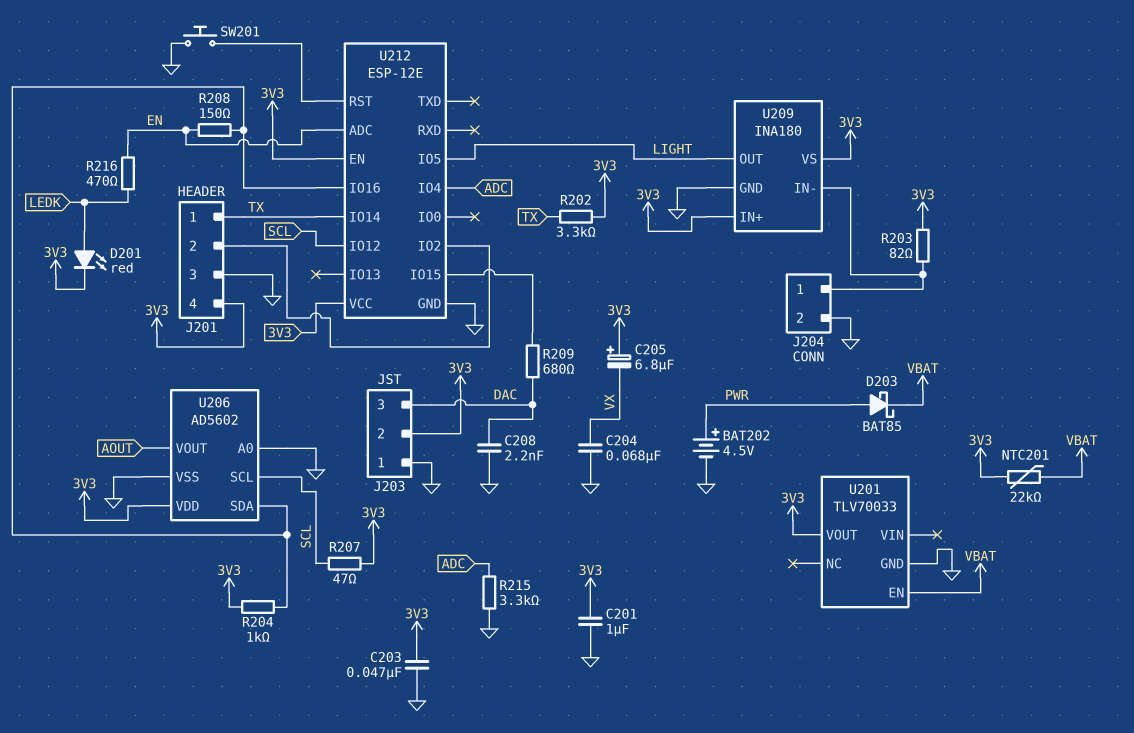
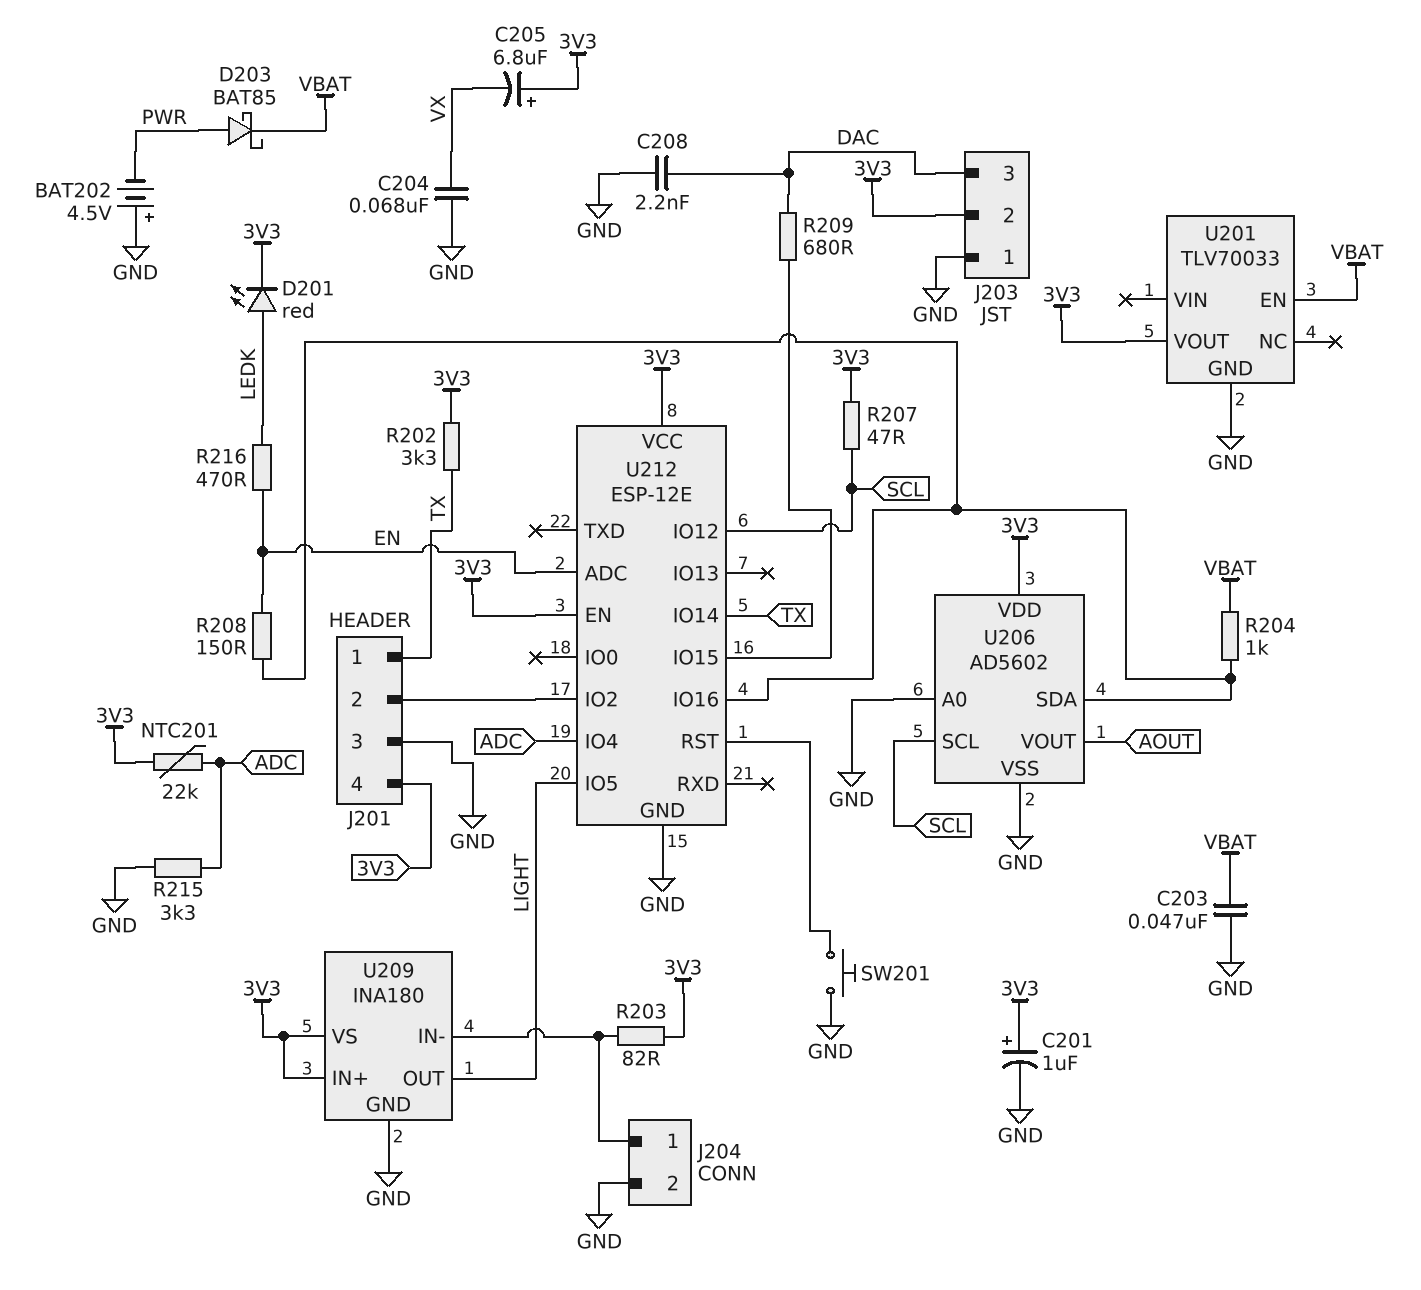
BAT202: 4.5V (plus PWR, minus GND) -> 4.5V (plus GND, minus PWR)
C201: 1uF (3V3, GND) -> 1uF (plus 3V3, minus GND)
C203: 47nF (3V3, GND) -> 47nF (GND, VBAT)
NTC201: 22k (3V3, VBAT) -> 22k (3V3, ADC)
R204: 1k (3V3, U206/SDA) -> 1k (U206/SDA, VBAT)

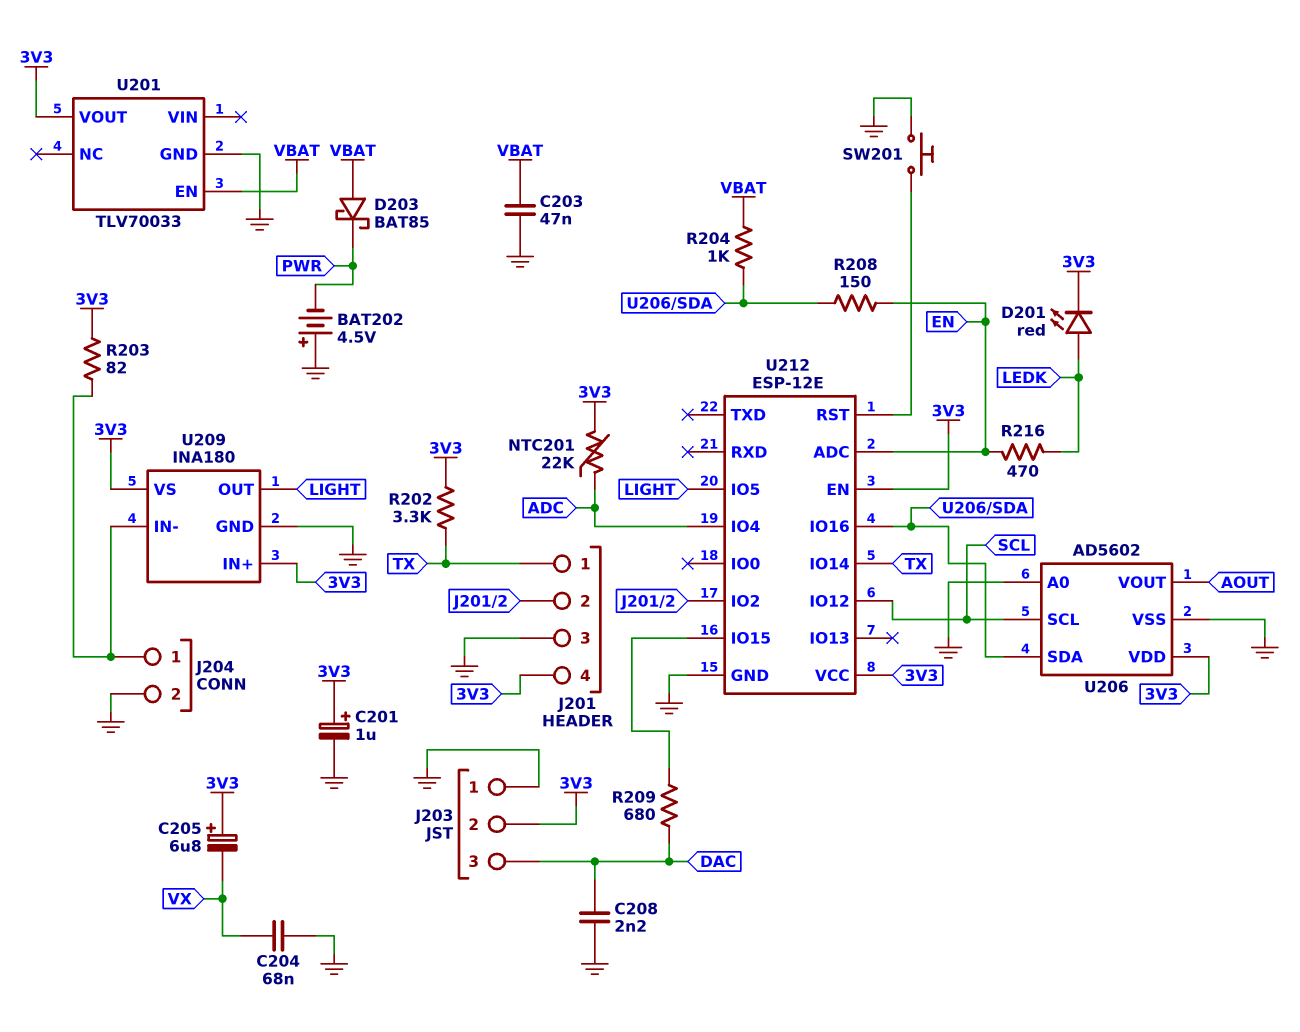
D203: schottky BAT85 (A PWR, K VBAT) -> schottky BAT85 (A VBAT, K PWR)
R207: 47 (3V3, SCL) -> none
R215: 3.3k (ADC, GND) -> none

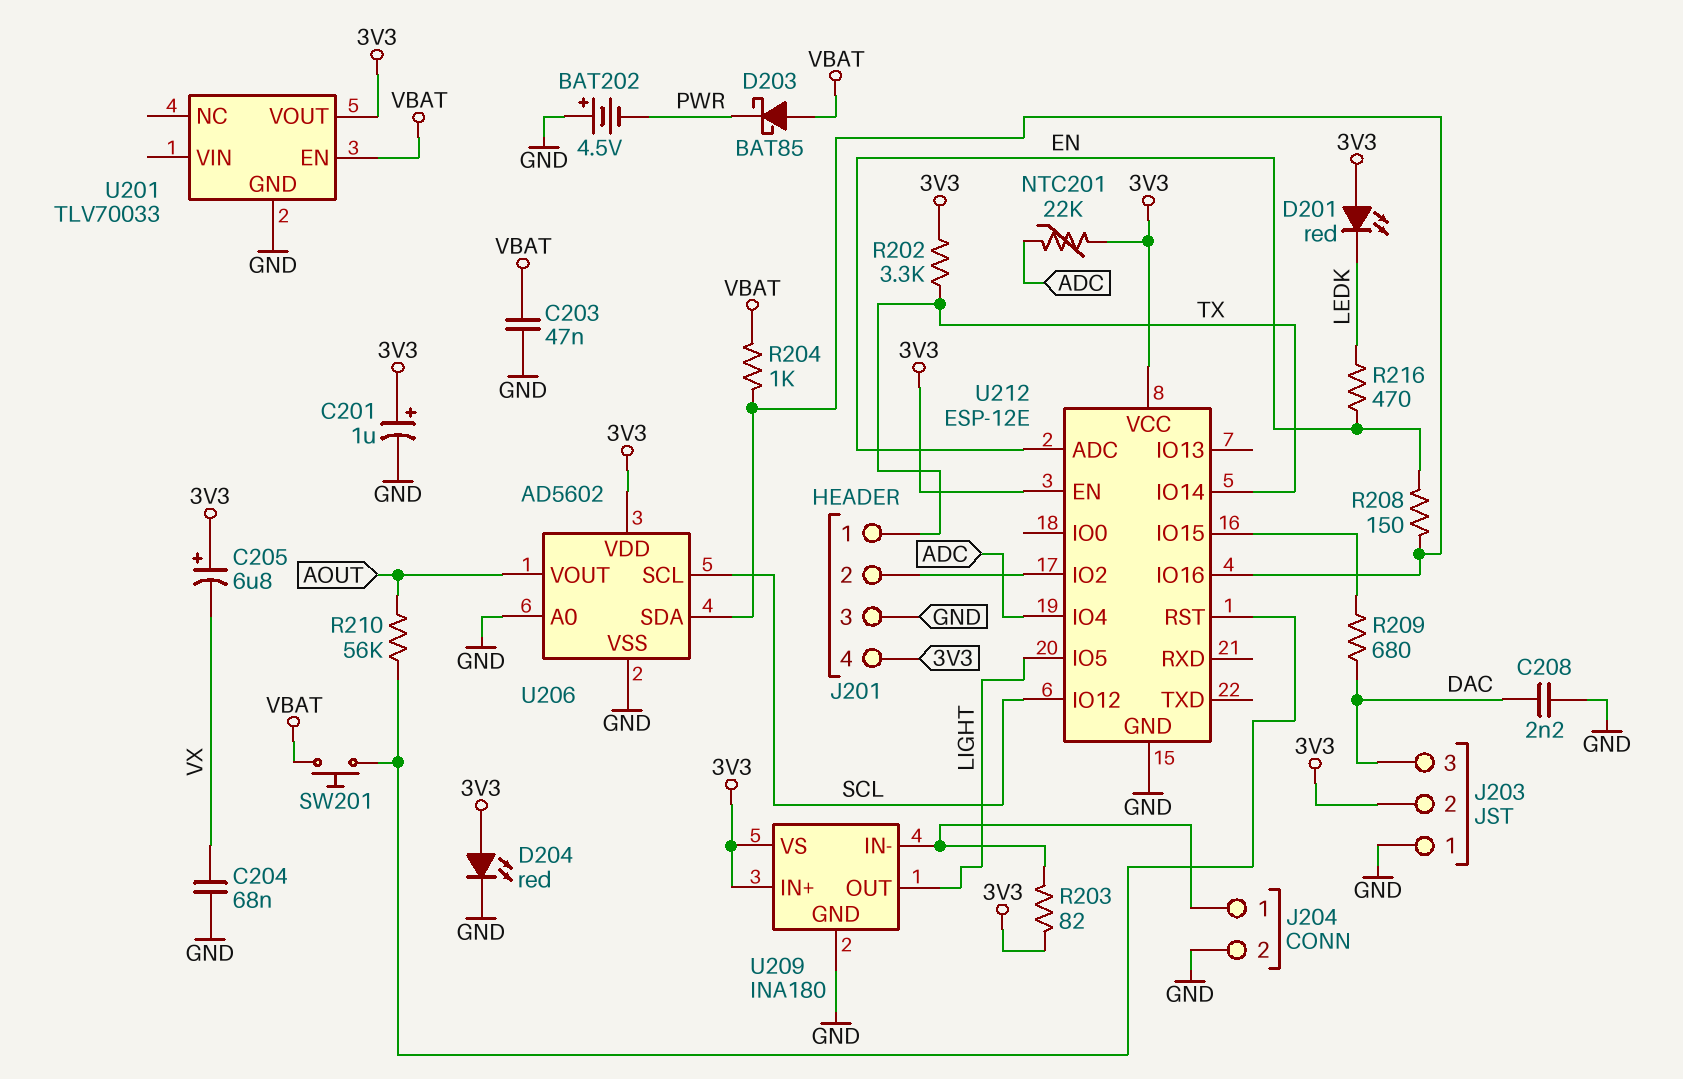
D201: LED red (A LEDK, K 3V3) -> LED red (A 3V3, K LEDK)
D204: none -> LED red (A 3V3, K GND)
R210: none -> 56k (AOUT, U212/RST)
SW201: button (GND, U212/RST) -> button (U212/RST, VBAT)

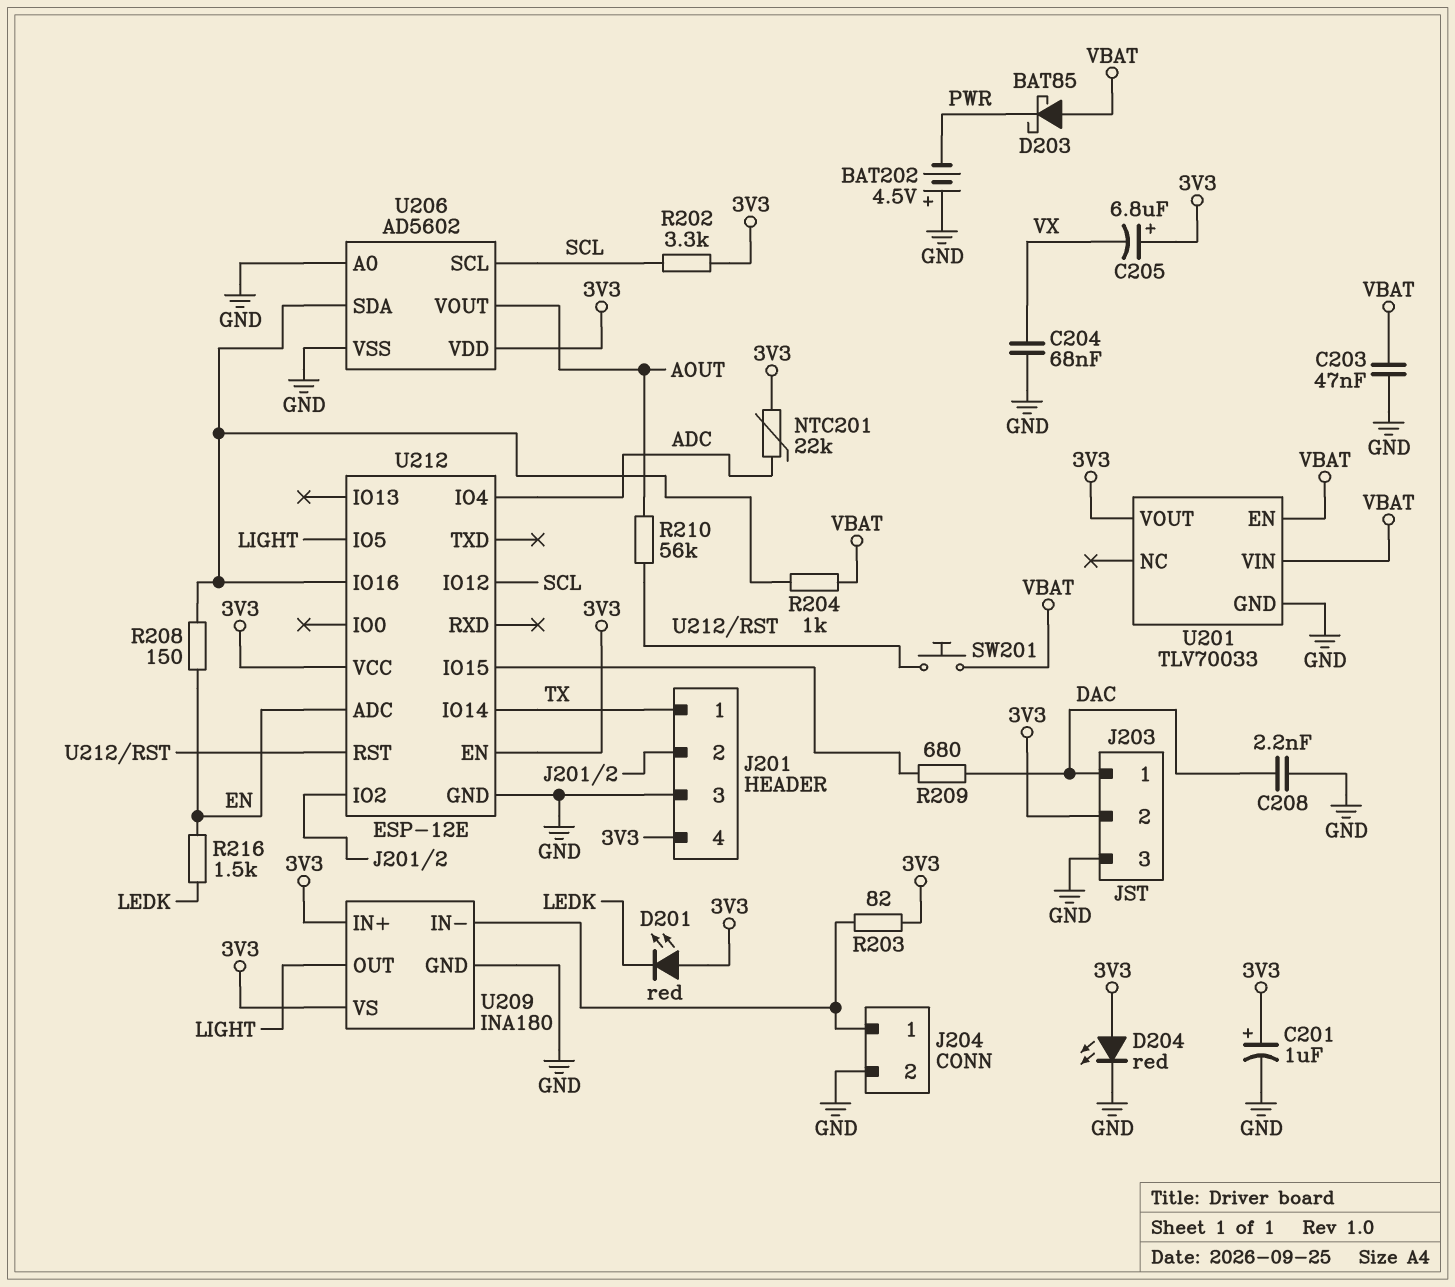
J203 pin 1: GND -> DAC
J203 pin 3: DAC -> GND
R202: 3.3k (3V3, TX) -> 3.3k (3V3, SCL)
R216: 470 (EN, LEDK) -> 1.5k (EN, LEDK)
U201 pin VIN: none -> VBAT

